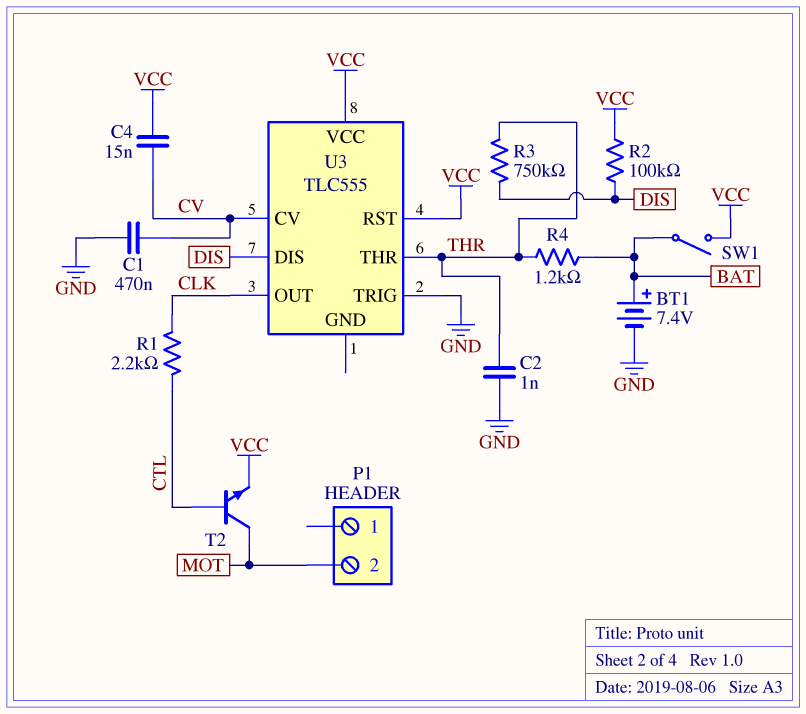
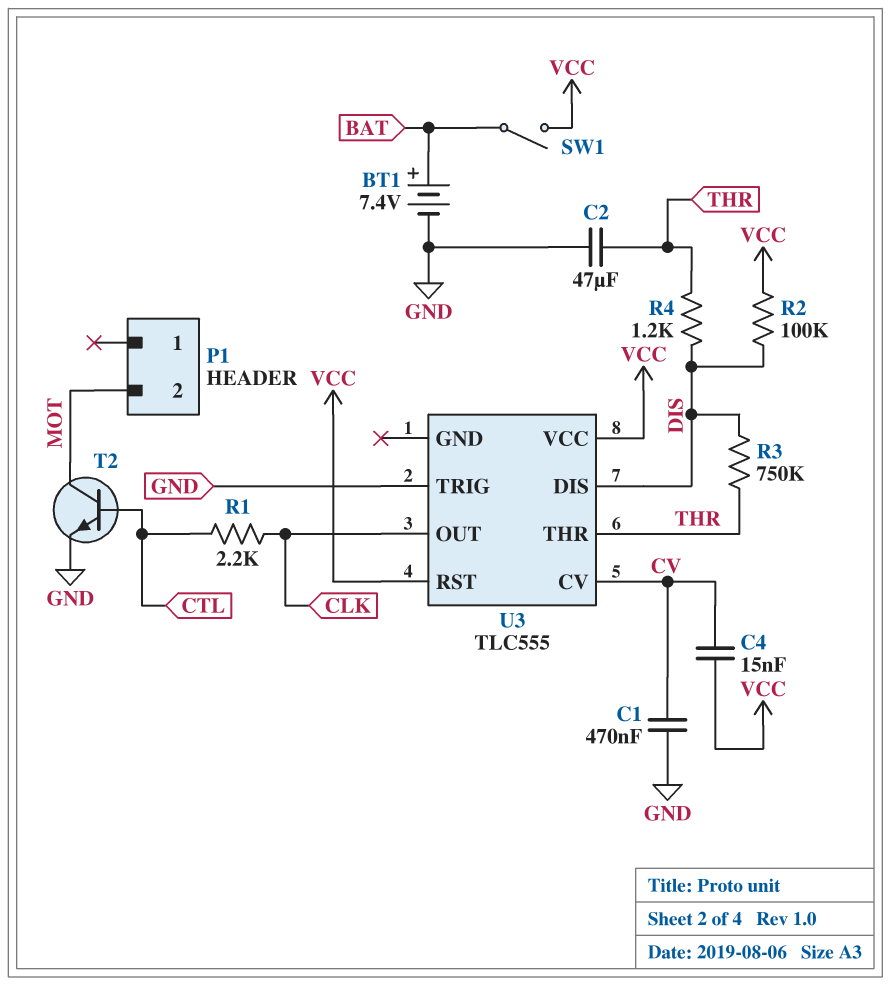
C2: 1nF (GND, THR) -> 47uF (GND, THR)
R4: 1.2k (BAT, THR) -> 1.2k (DIS, THR)
T2: NPN (B CTL, C MOT, E VCC) -> NPN (B CTL, C MOT, E GND)

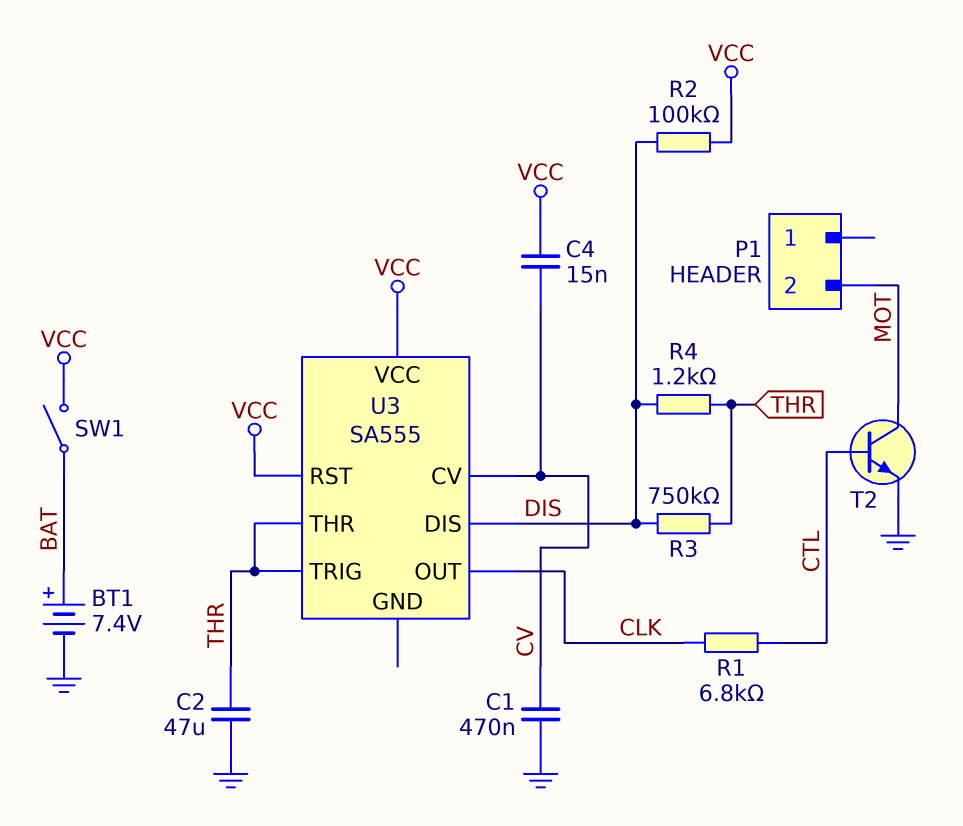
R1: 2.2k (CLK, CTL) -> 6.8k (CLK, CTL)
U3: TLC555 -> SA555
U3 pin TRIG: GND -> THR

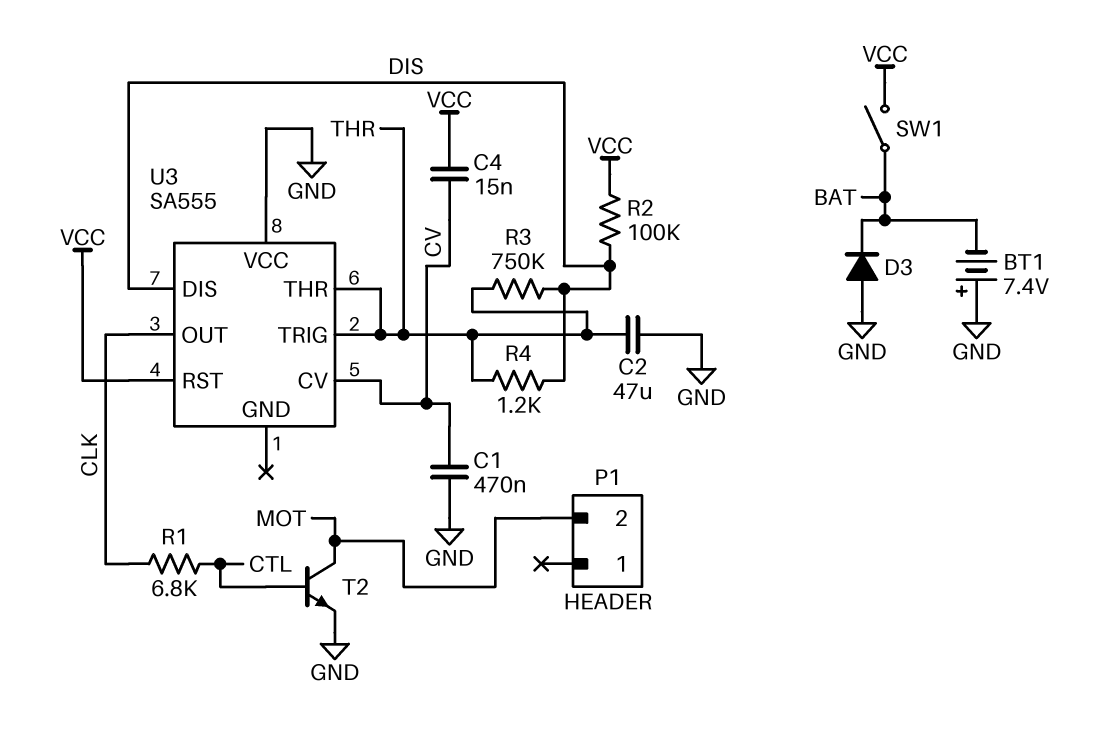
BT1: 7.4V (plus BAT, minus GND) -> 7.4V (plus GND, minus BAT)
D3: none -> diode (A GND, K BAT)
U3 pin VCC: VCC -> GND

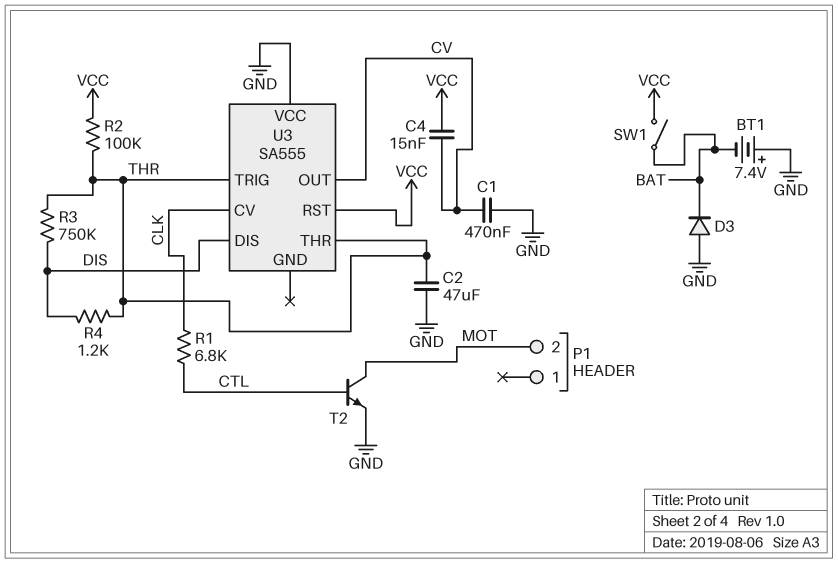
R2: 100k (DIS, VCC) -> 100k (THR, VCC)
U3 pin CV: CV -> CLK
U3 pin OUT: CLK -> CV

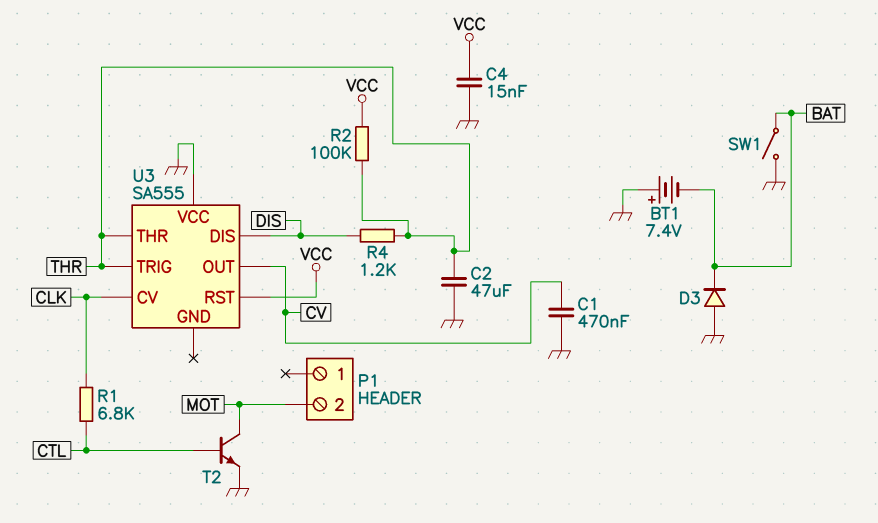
C4: 15nF (CV, VCC) -> 15nF (GND, VCC)
R3: 750k (DIS, THR) -> none
SW1: switch (BAT, VCC) -> switch (BAT, GND)

